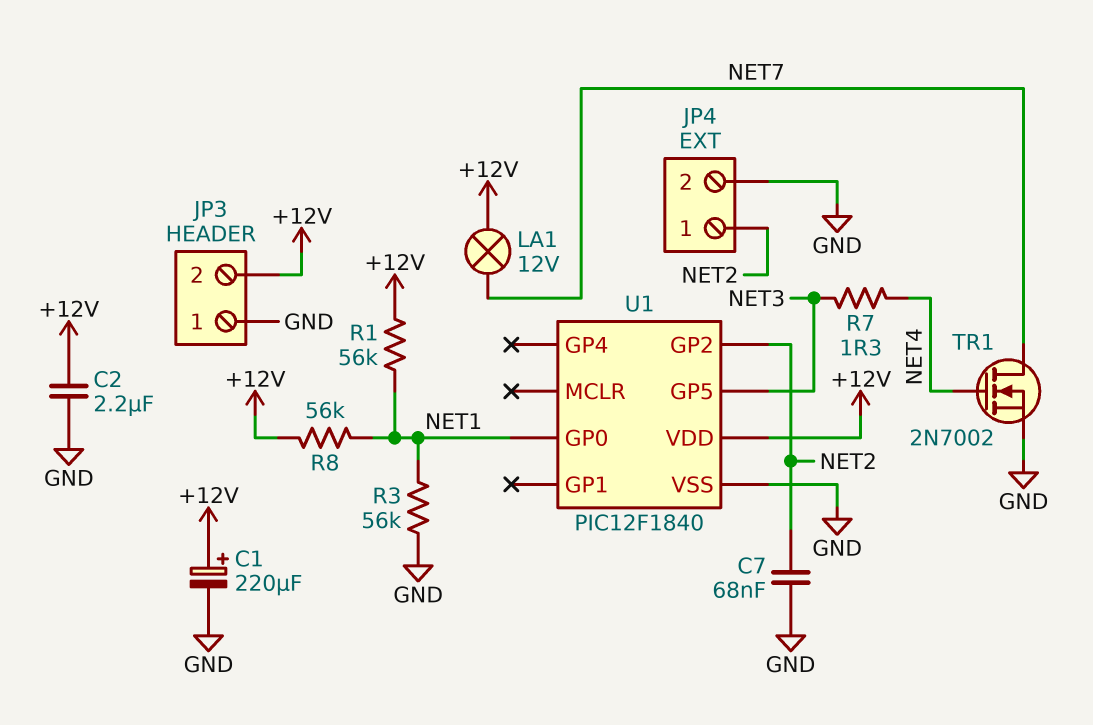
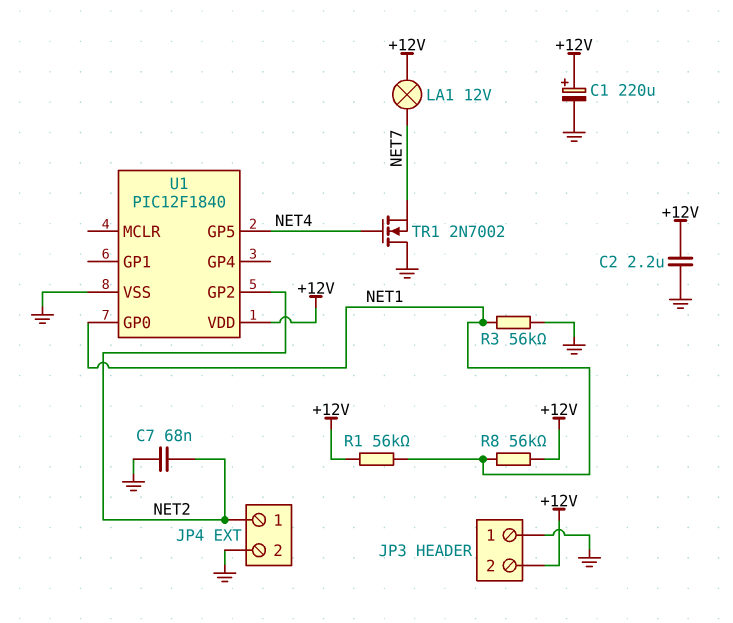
R7: 1.3 (NET3, NET4) -> none
TR1: NMOS 2N7002 (G NET4, D NET7, S GND) -> NMOS 2N7002 (G NET4, D GND, S NET7)
U1 pin GP5: NET3 -> NET4

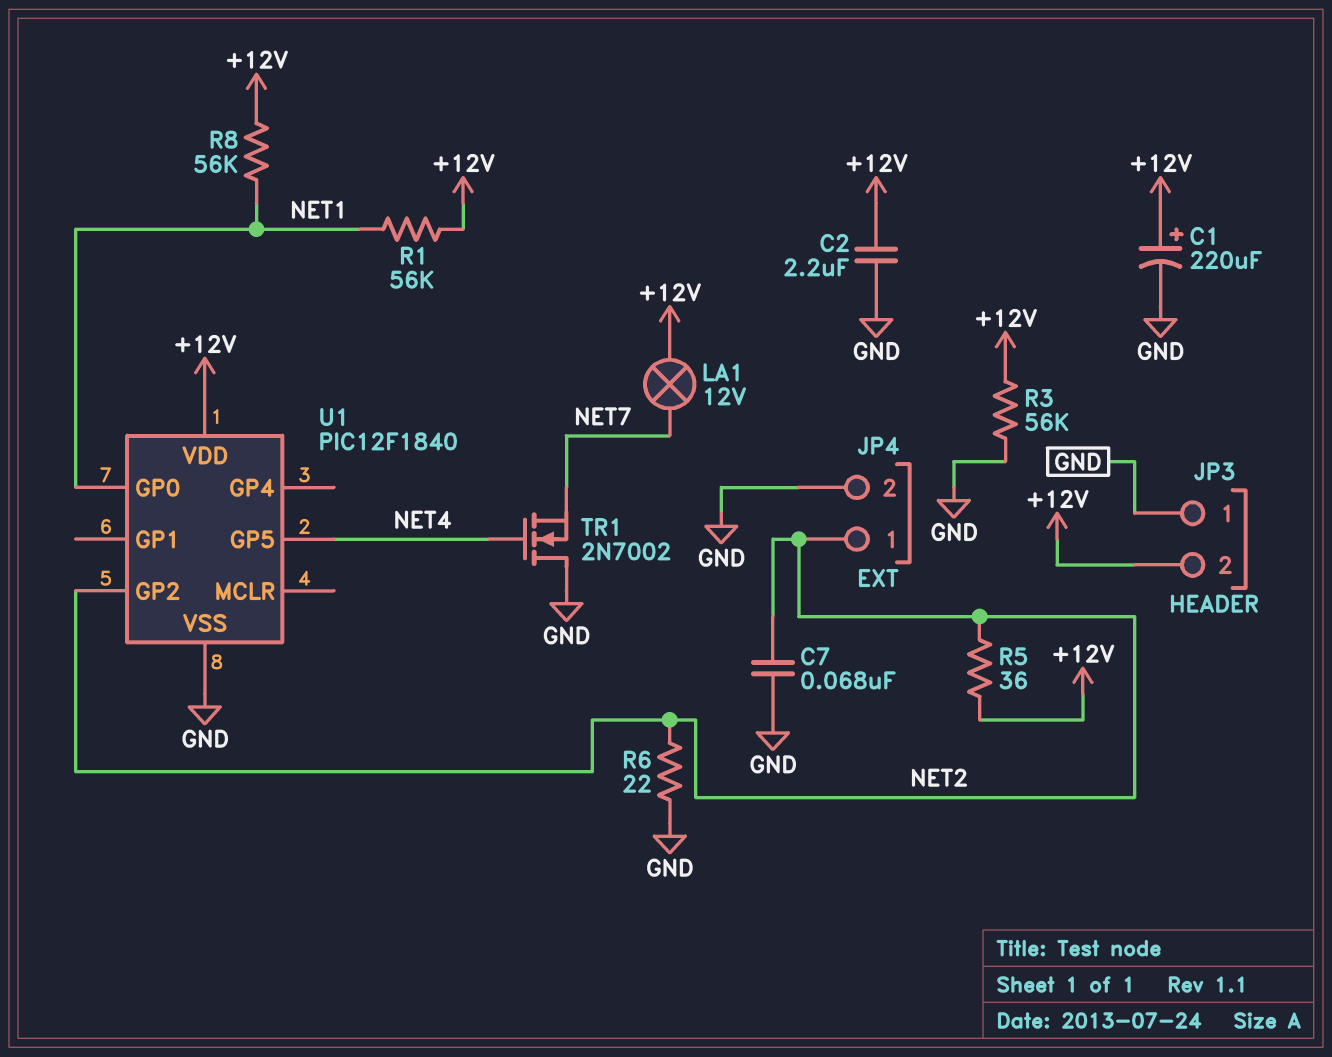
R3: 56k (GND, NET1) -> 56k (+12V, GND)
R5: none -> 36 (+12V, NET2)
R6: none -> 22 (GND, NET2)

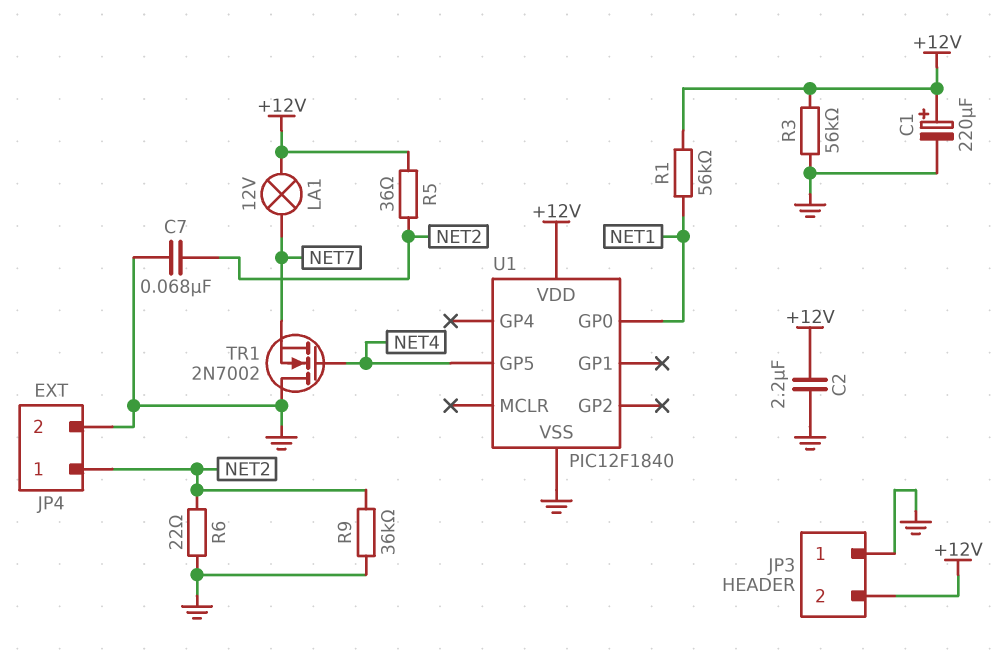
R8: 56k (+12V, NET1) -> none
R9: none -> 36k (GND, NET2)
U1 pin GP2: NET2 -> none

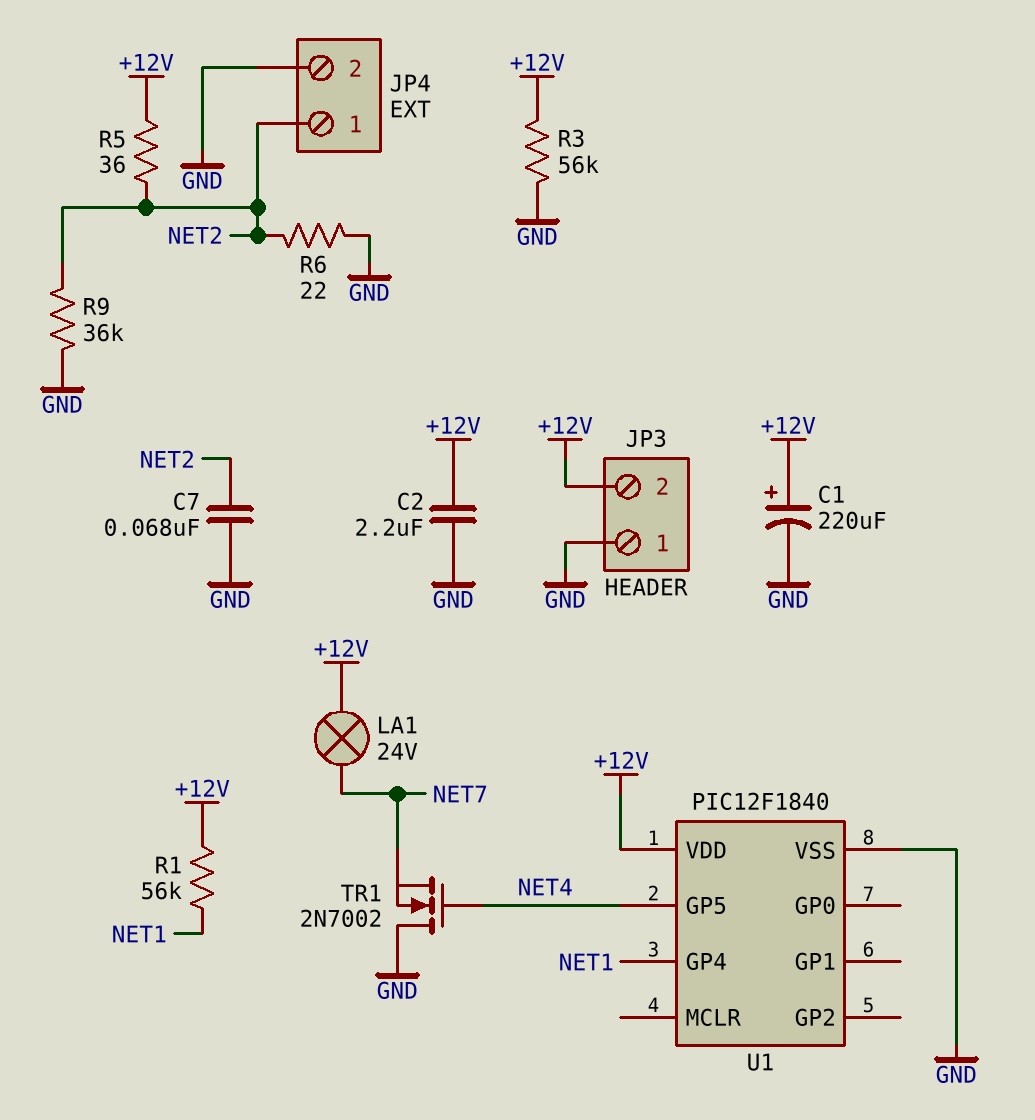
LA1: lamp 12V (+12V, NET7) -> lamp 24V (+12V, NET7)
U1 pin GP0: NET1 -> none
U1 pin GP4: none -> NET1

